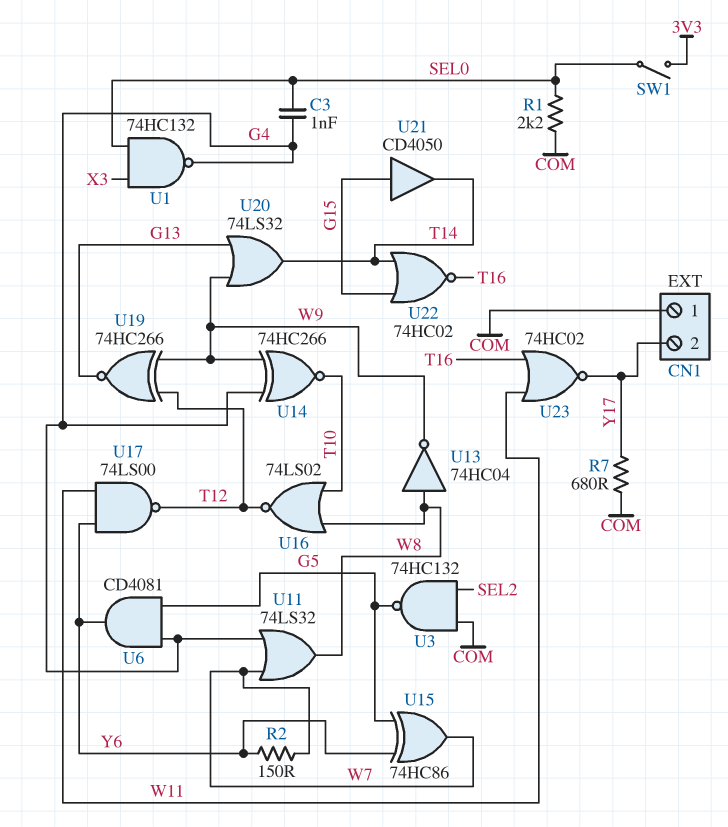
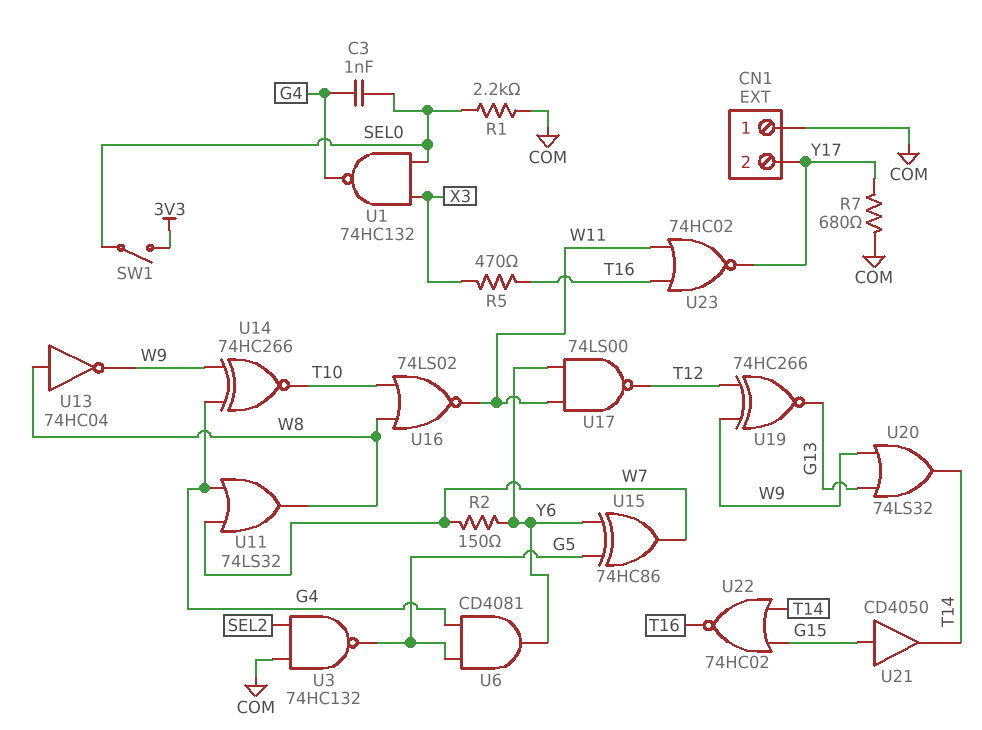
R5: none -> 470 (T16, X3)
U16: NOR 74LS02 (in T10, in W8, out T12) -> NOR 74LS02 (in T10, in W8, out W11)

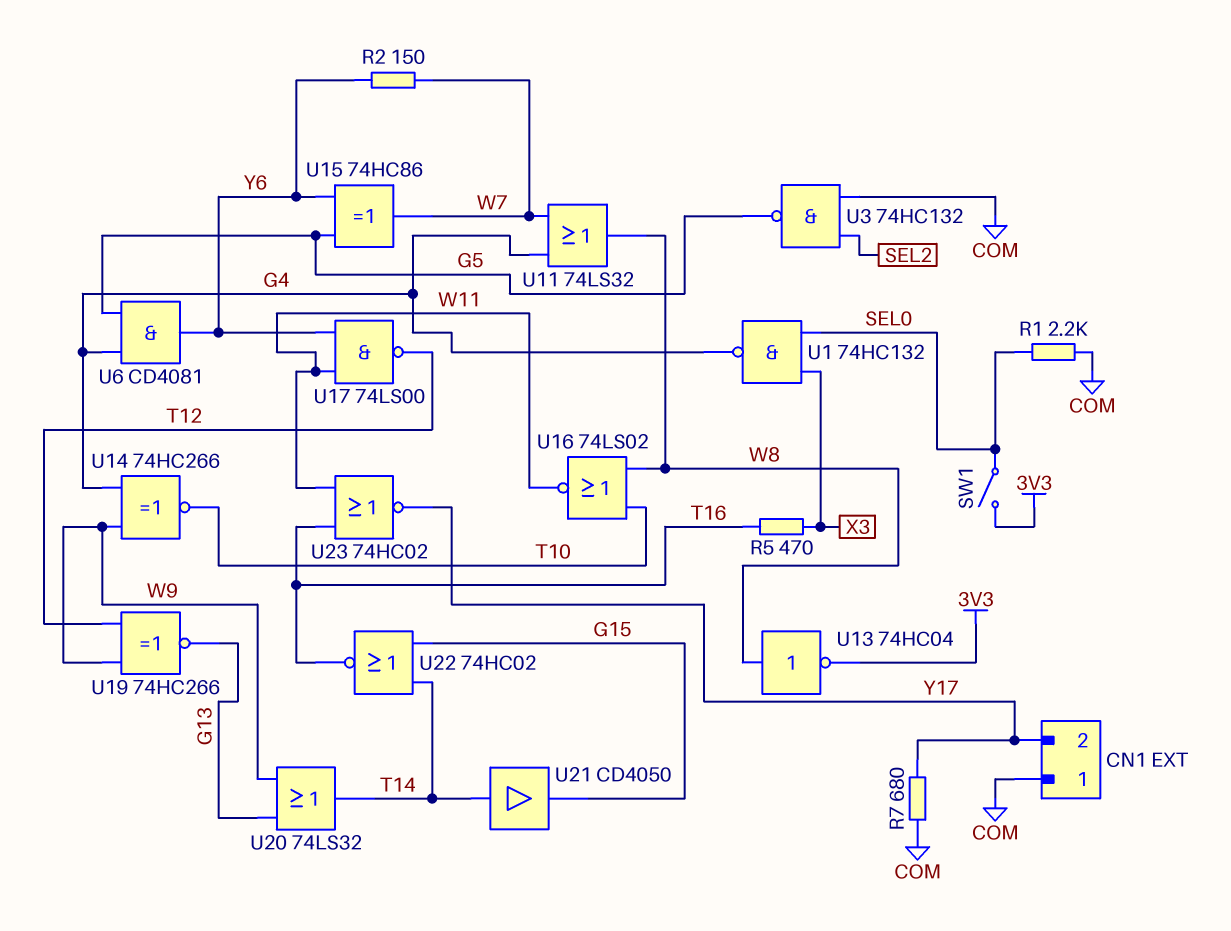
C3: 1nF (G4, SEL0) -> none
U13: NOT 74HC04 (in W8, out W9) -> NOT 74HC04 (in W8, out 3V3)
U21: buffer CD4050 (in G15, out T14) -> buffer CD4050 (in T14, out G15)

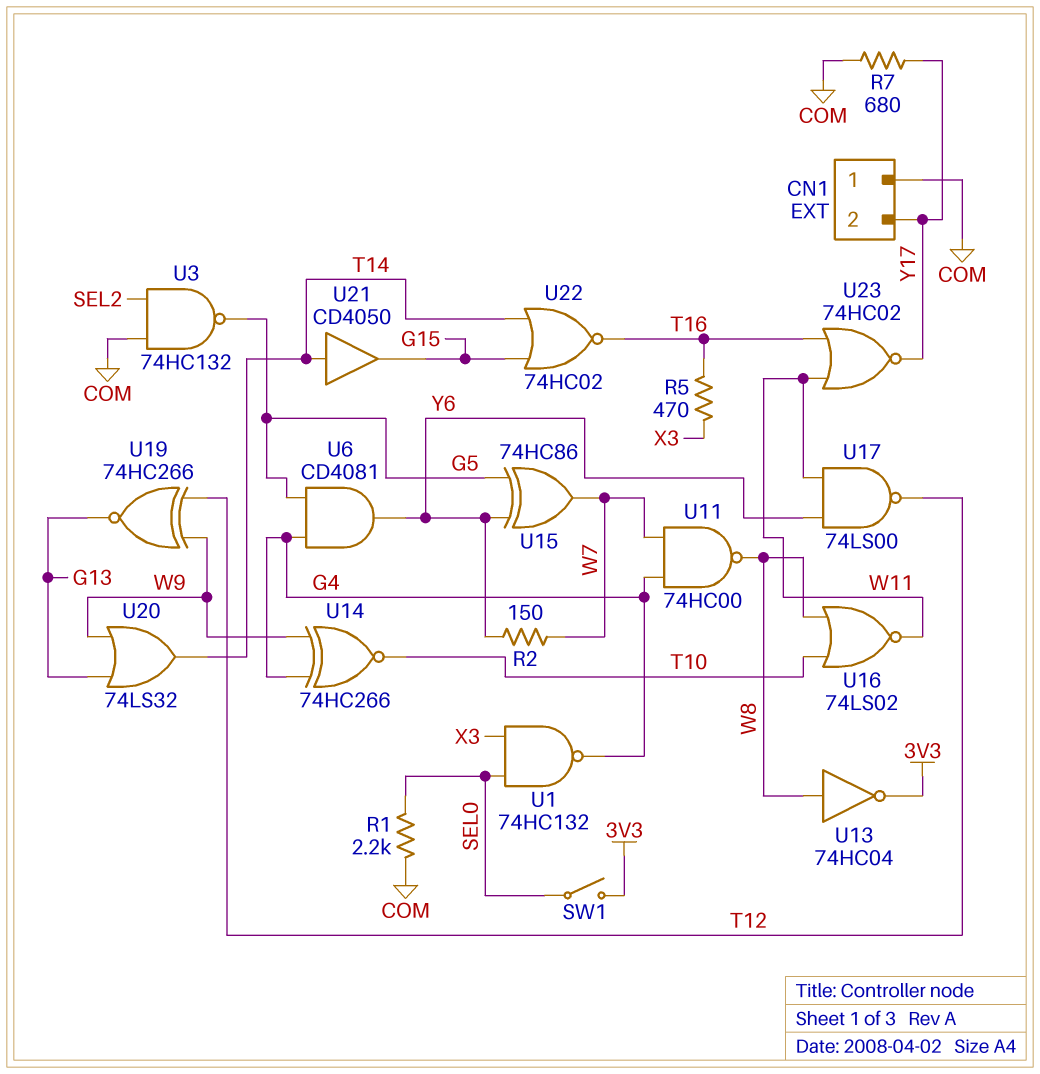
U11: OR 74LS32 (in G4, in W7, out W8) -> NAND 74HC00 (in G4, in W7, out W8)

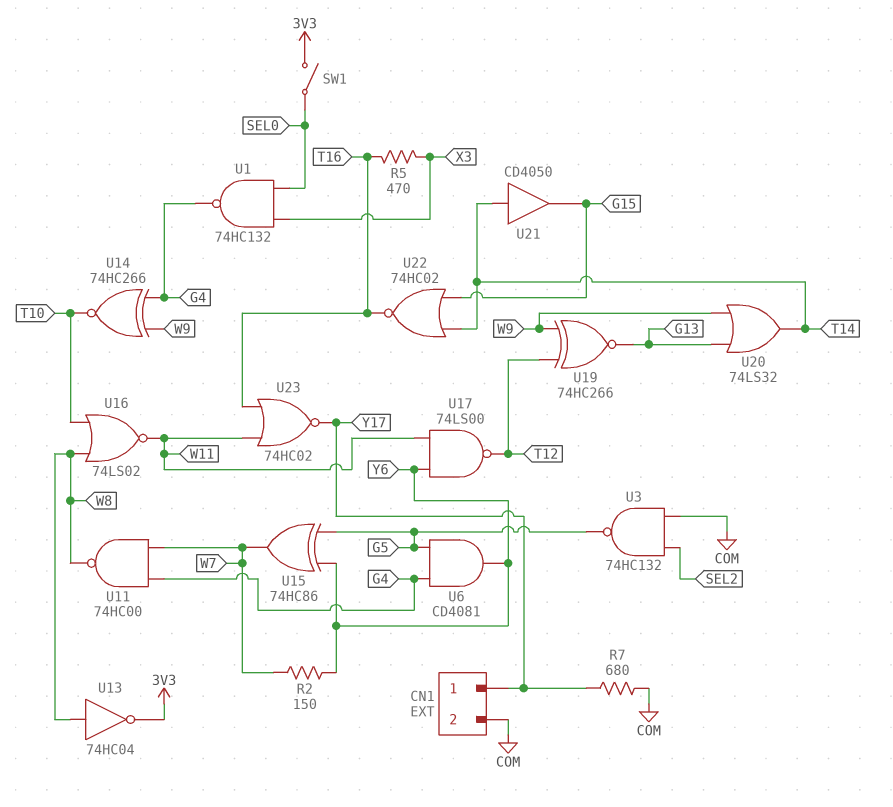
CN1 pin 1: COM -> Y17
CN1 pin 2: Y17 -> COM
R1: 2.2k (COM, SEL0) -> none

